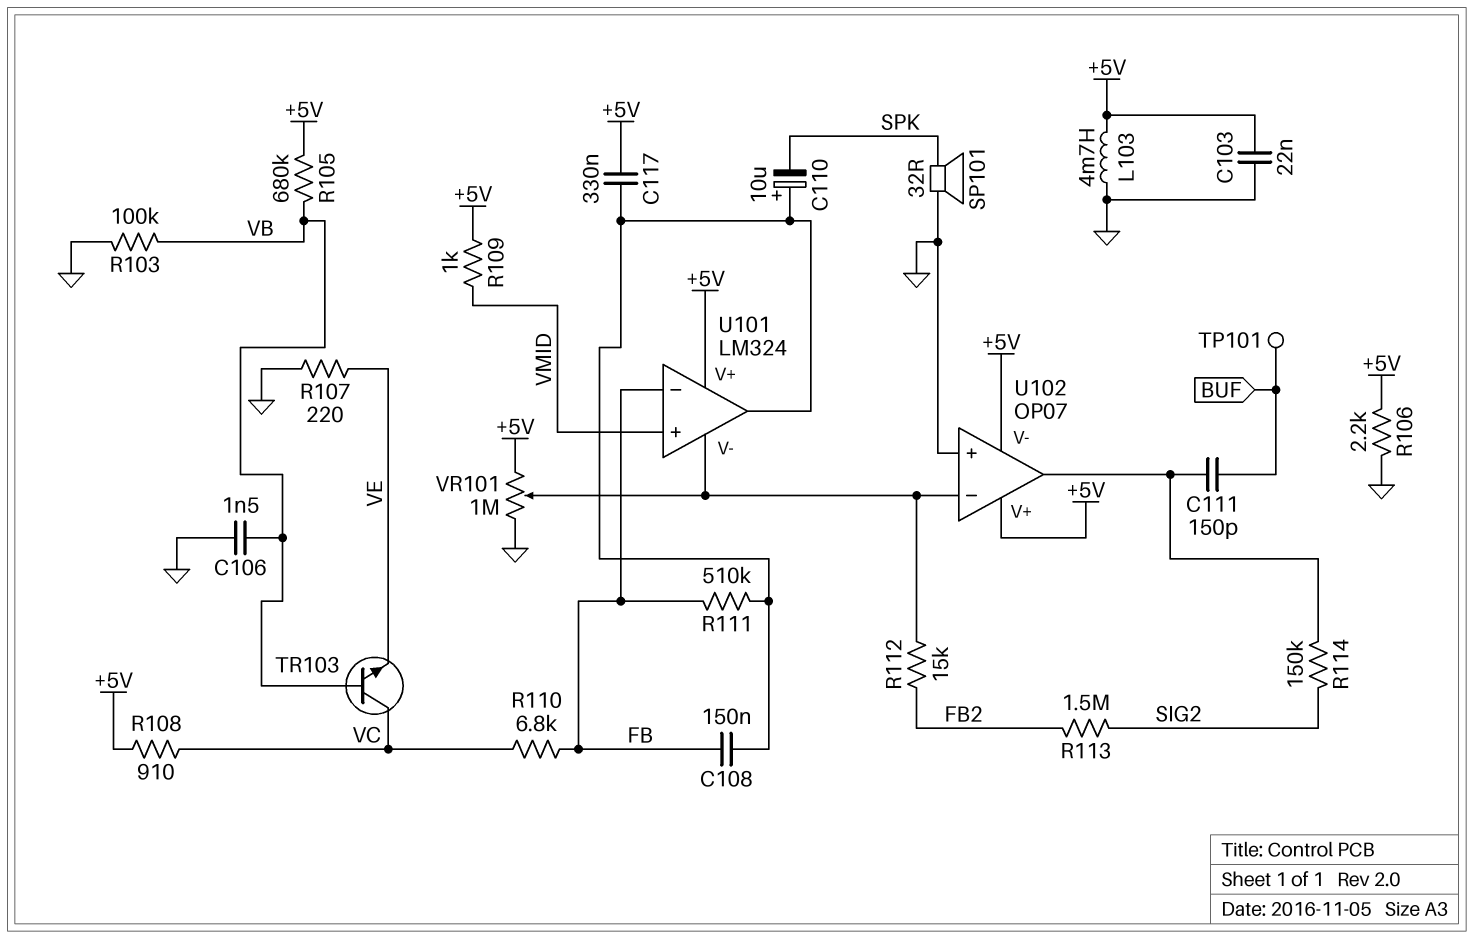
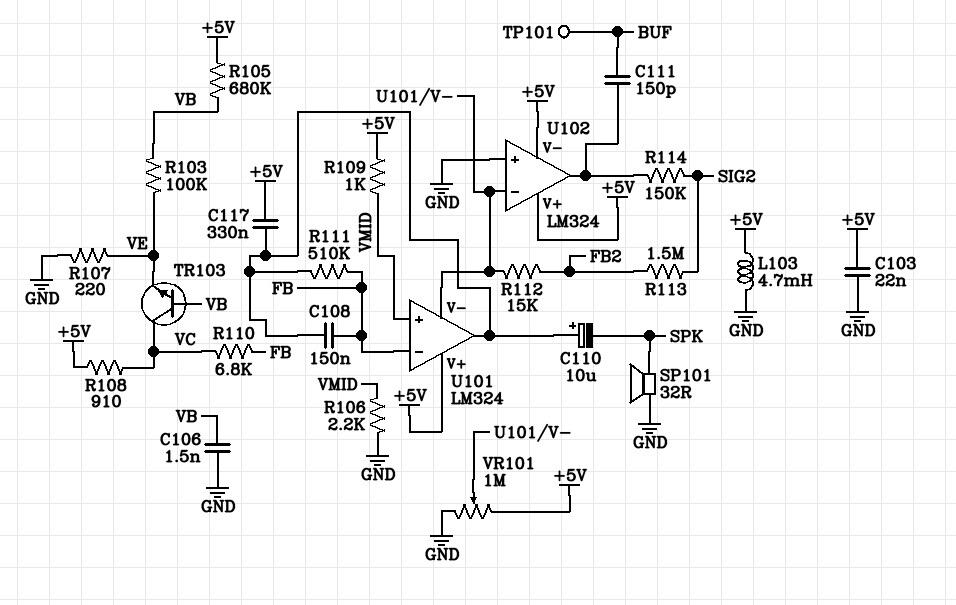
R103: 100k (GND, VB) -> 100k (VB, VE)
R106: 2.2k (+5V, GND) -> 2.2k (GND, VMID)
U102: OP07 -> LM324

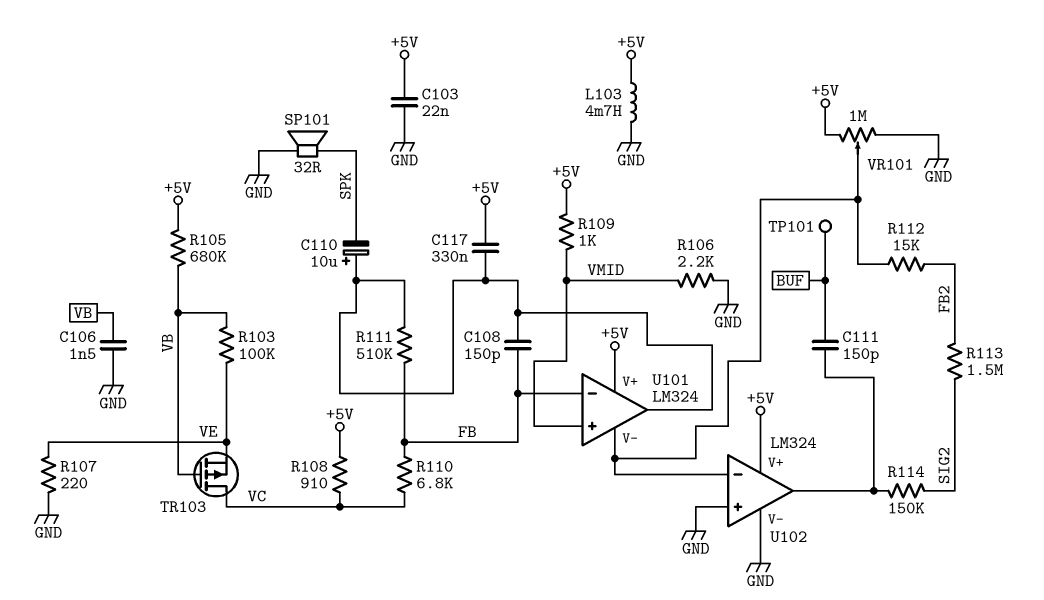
C108: 150nF (FB, U101/out) -> 150pF (FB, U101/out)
TR103: NPN (B VB, C VC, E VE) -> PMOS (G VB, D VC, S VE)
U102 pin V-: +5V -> GND

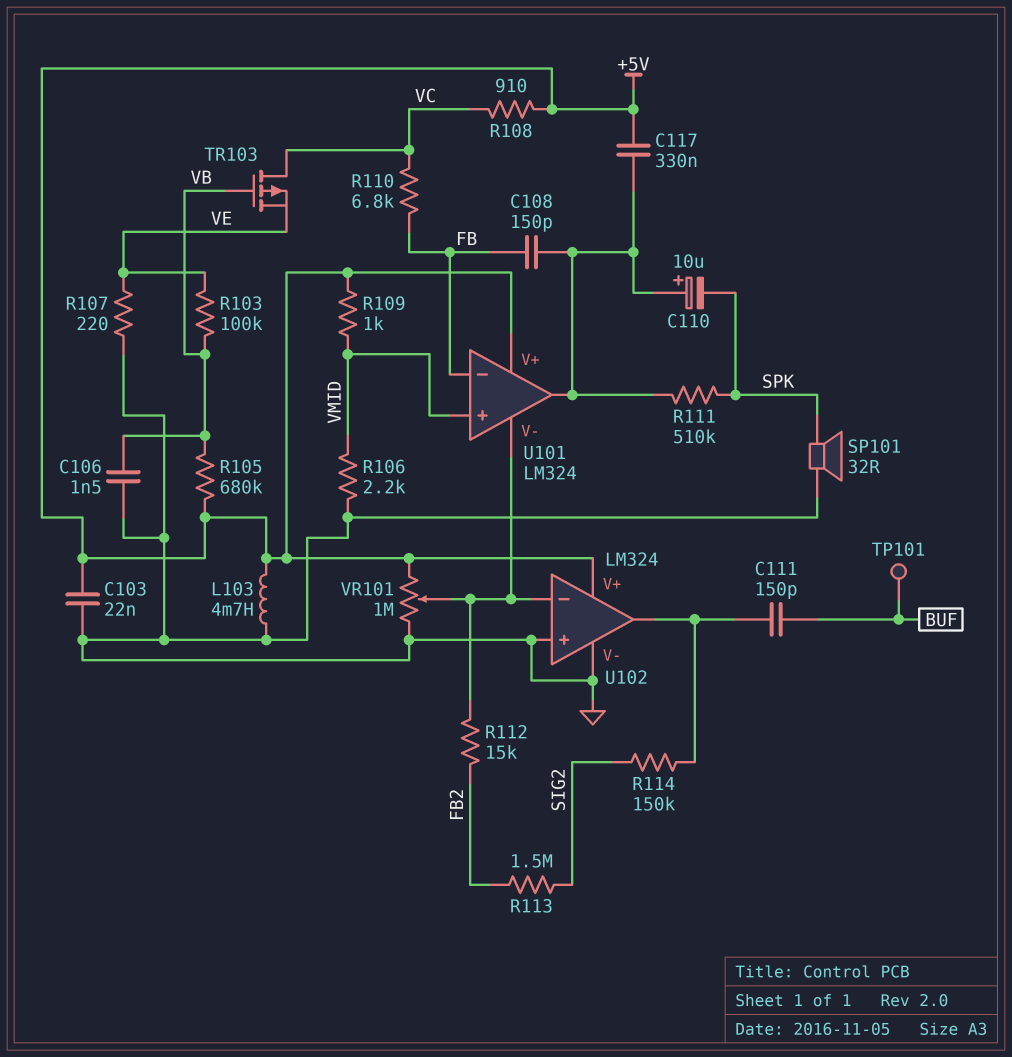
R111: 510k (FB, U101/out) -> 510k (SPK, U101/out)

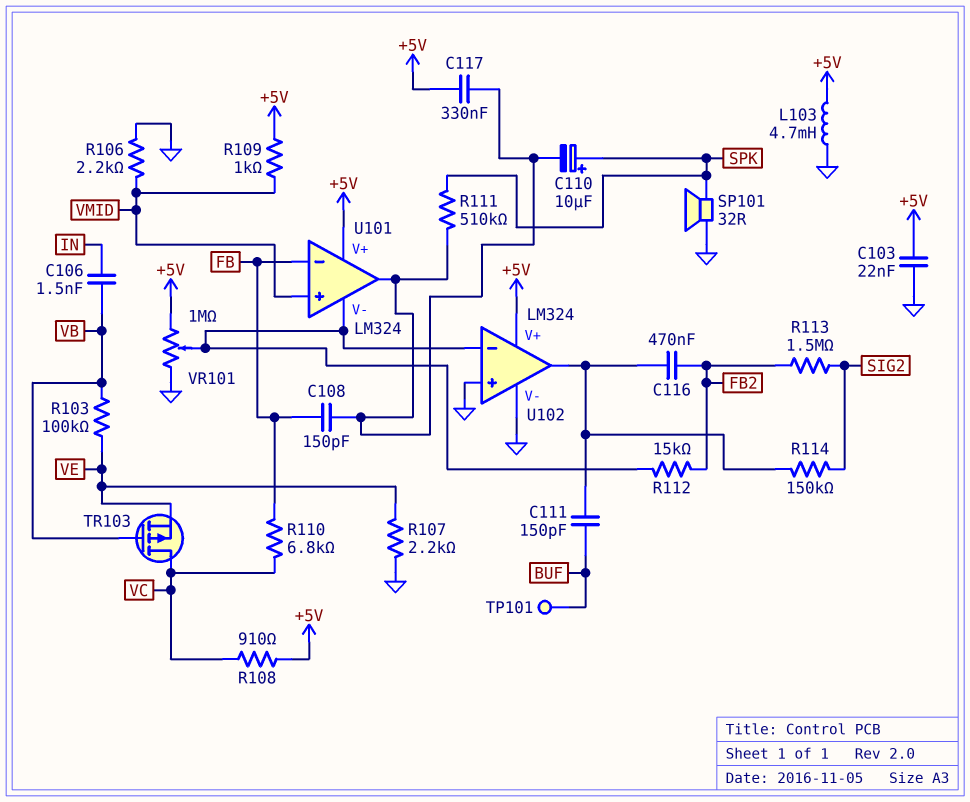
C106: 1.5nF (GND, VB) -> 1.5nF (IN, VB)
C110: 10uF (plus U101/out, minus SPK) -> 10uF (plus SPK, minus U101/out)
C116: none -> 470nF (FB2, U102/out)
R105: 680k (+5V, VB) -> none
R107: 220 (GND, VE) -> 2.2k (GND, VE)

